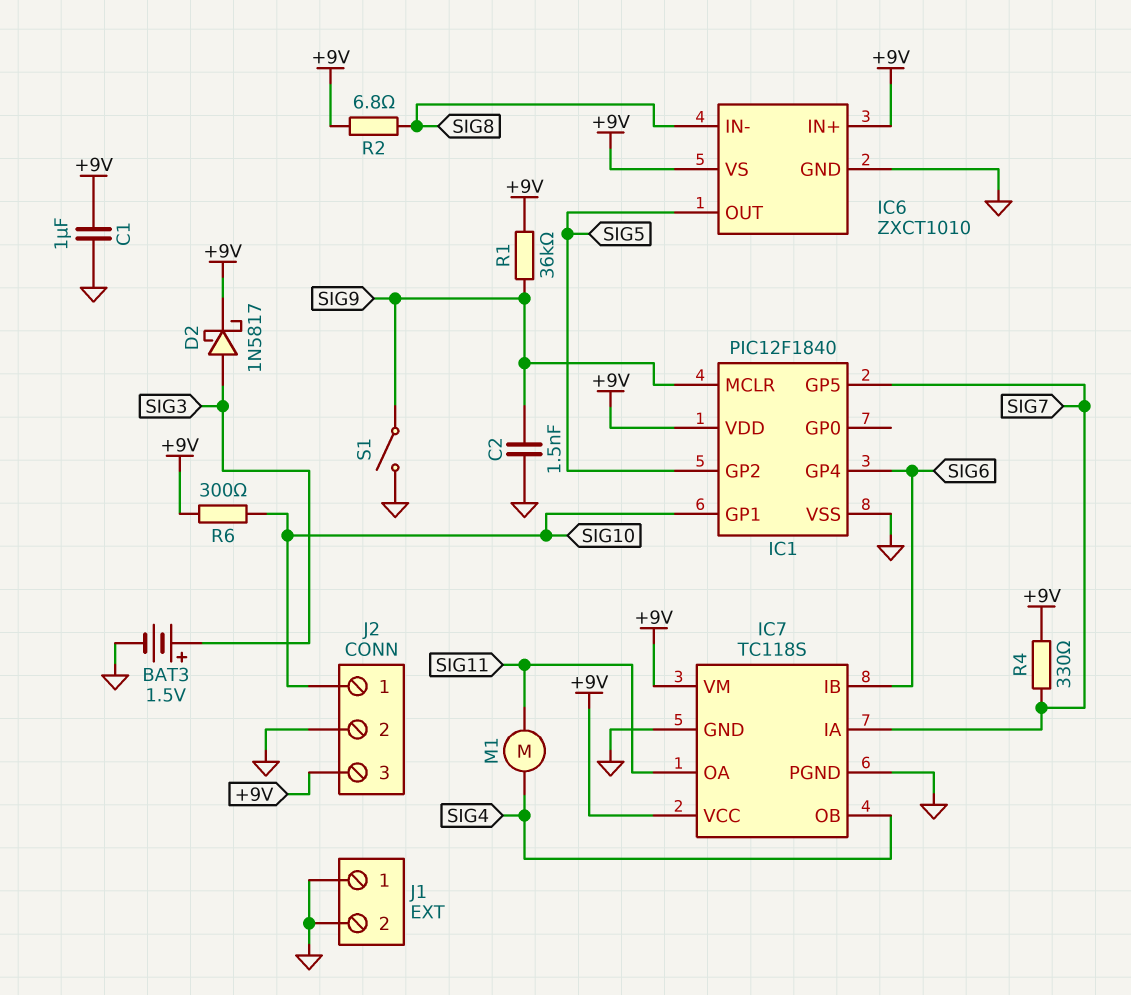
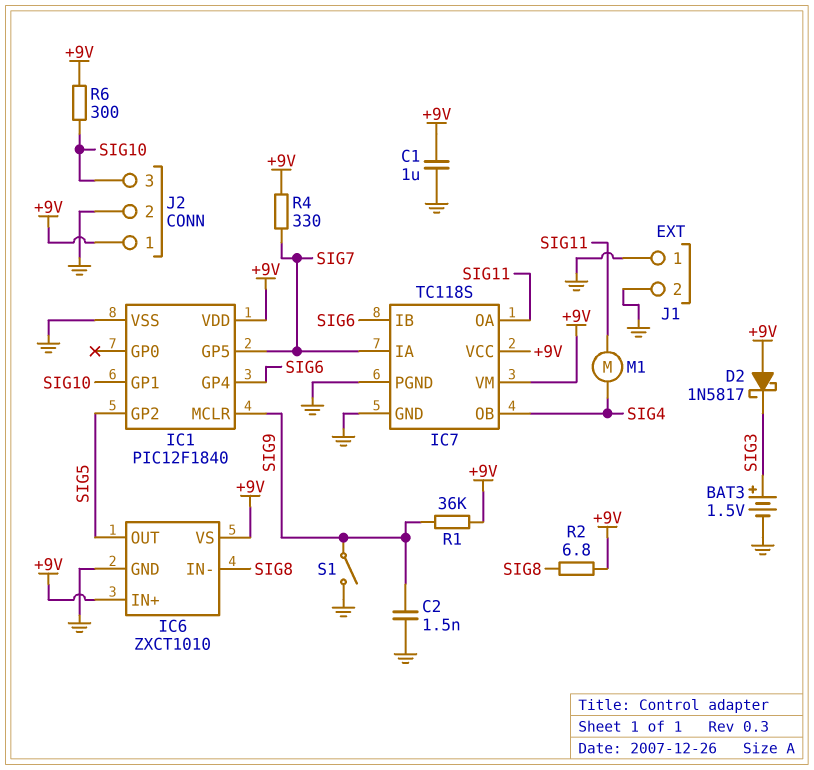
D2: schottky 1N5817 (A SIG3, K +9V) -> schottky 1N5817 (A +9V, K SIG3)
J2 pin 1: SIG10 -> +9V
J2 pin 3: +9V -> SIG10

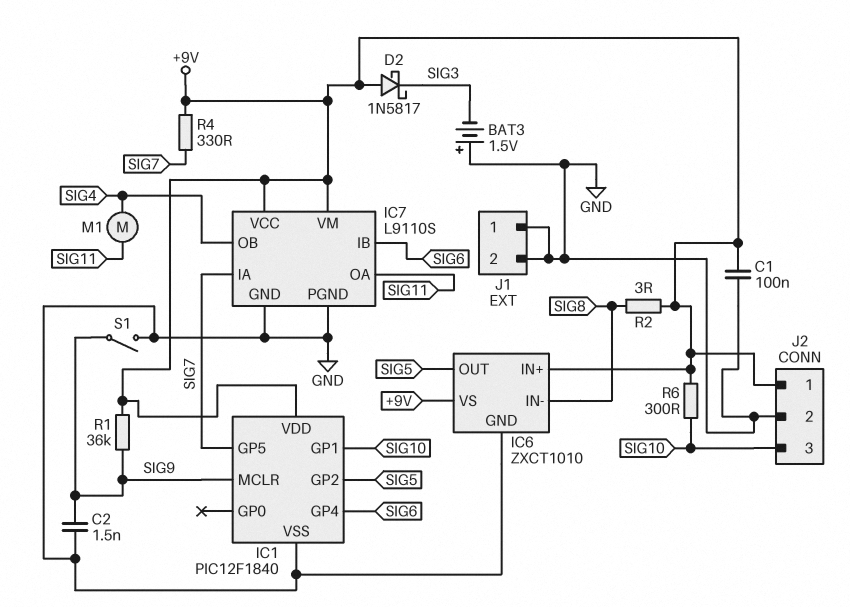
BAT3: 1.5V (plus SIG3, minus GND) -> 1.5V (plus GND, minus SIG3)
C1: 1uF (+9V, GND) -> 100nF (+9V, GND)
IC7: TC118S -> L9110S
R2: 6.8 (+9V, SIG8) -> 3 (+9V, SIG8)

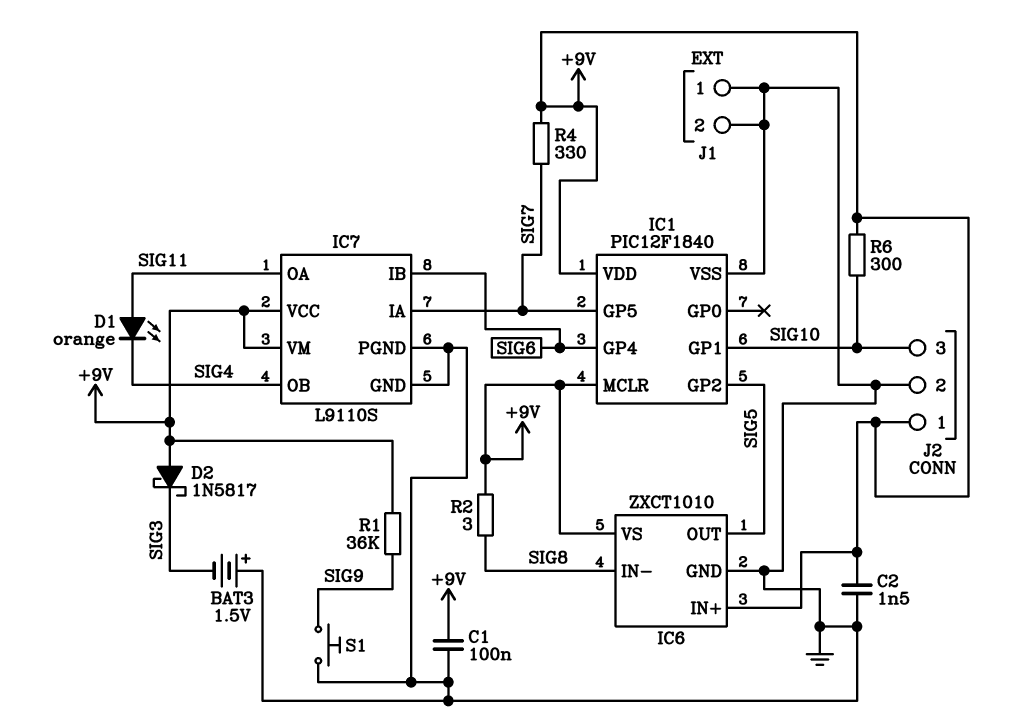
C2: 1.5nF (GND, SIG9) -> 1.5nF (+9V, GND)
D1: none -> LED orange (A SIG11, K SIG4)
IC1 pin MCLR: SIG9 -> +9V
M1: motor (SIG4, SIG11) -> none
S1: switch (GND, SIG9) -> button (GND, SIG9)

